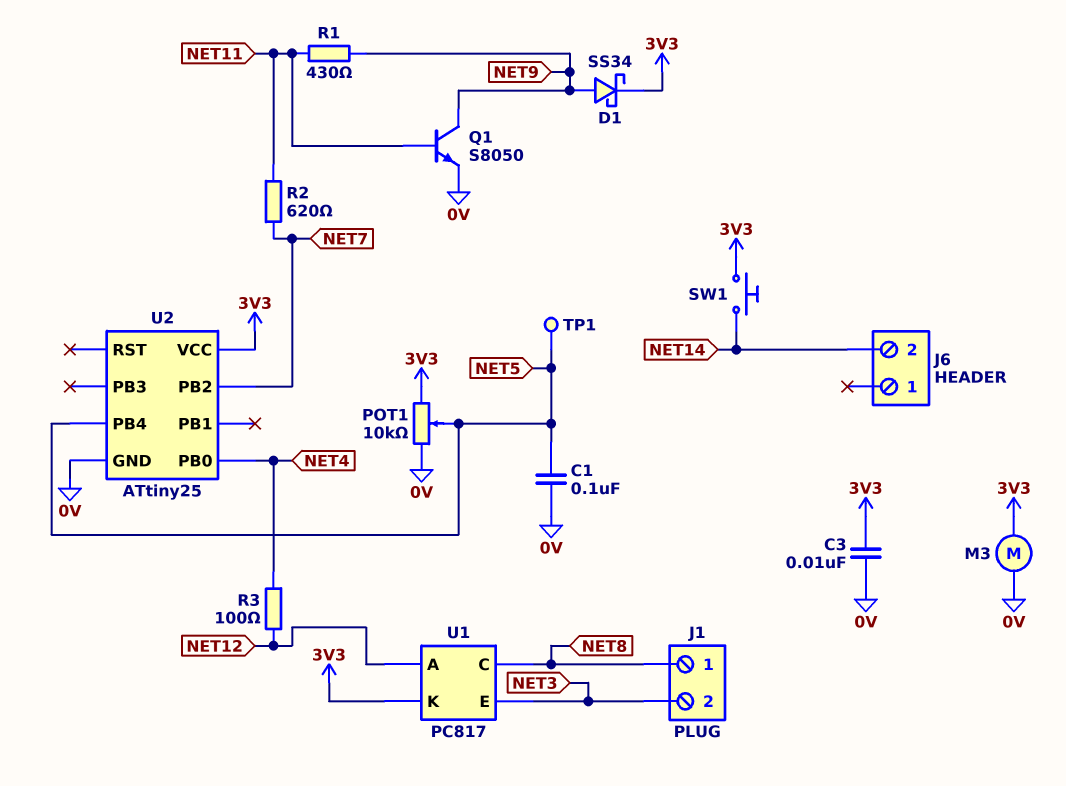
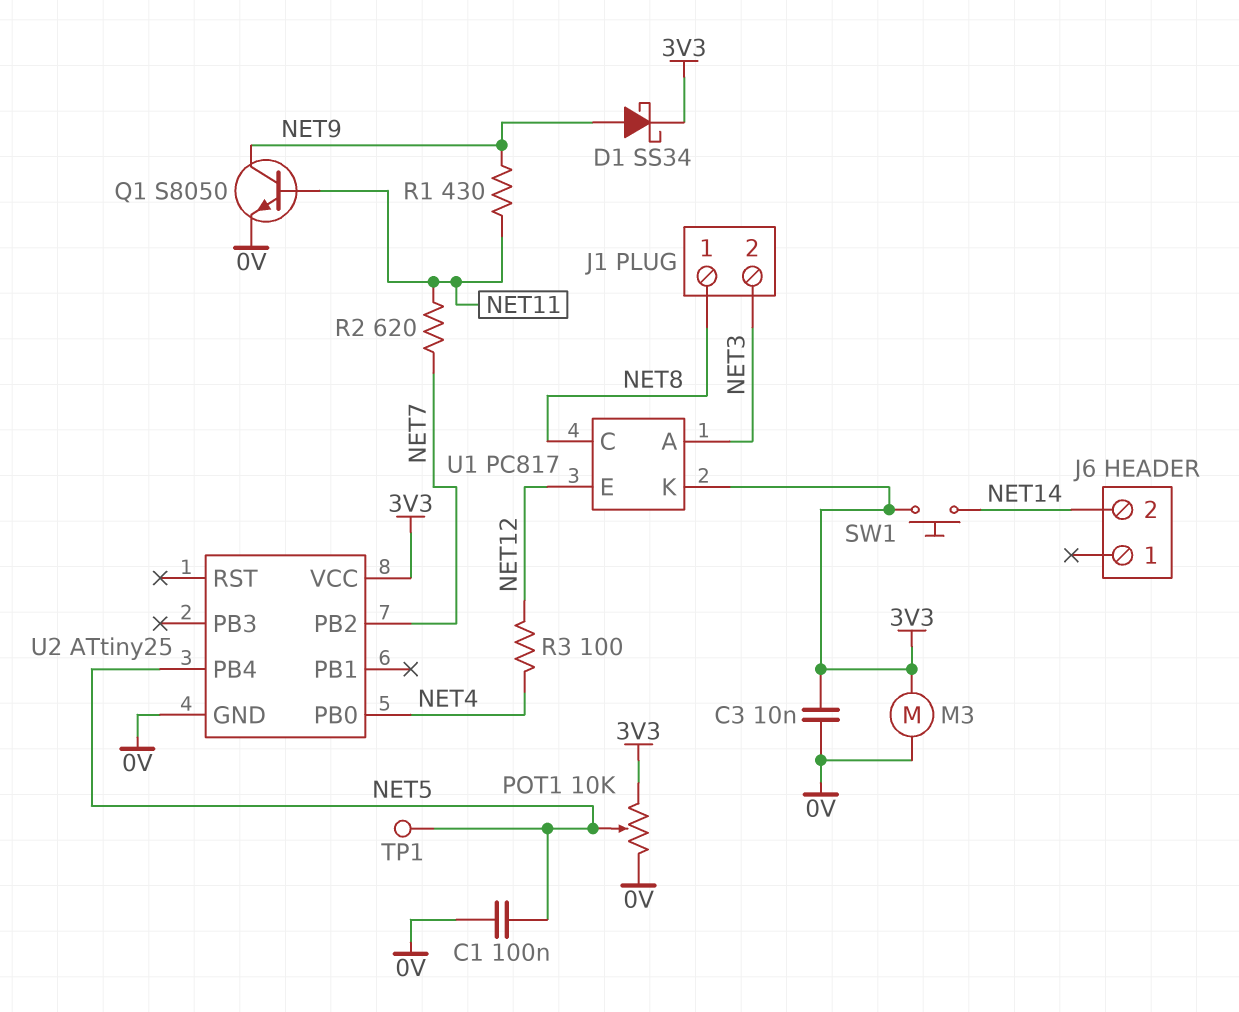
U1 pin A: NET12 -> NET3
U1 pin E: NET3 -> NET12

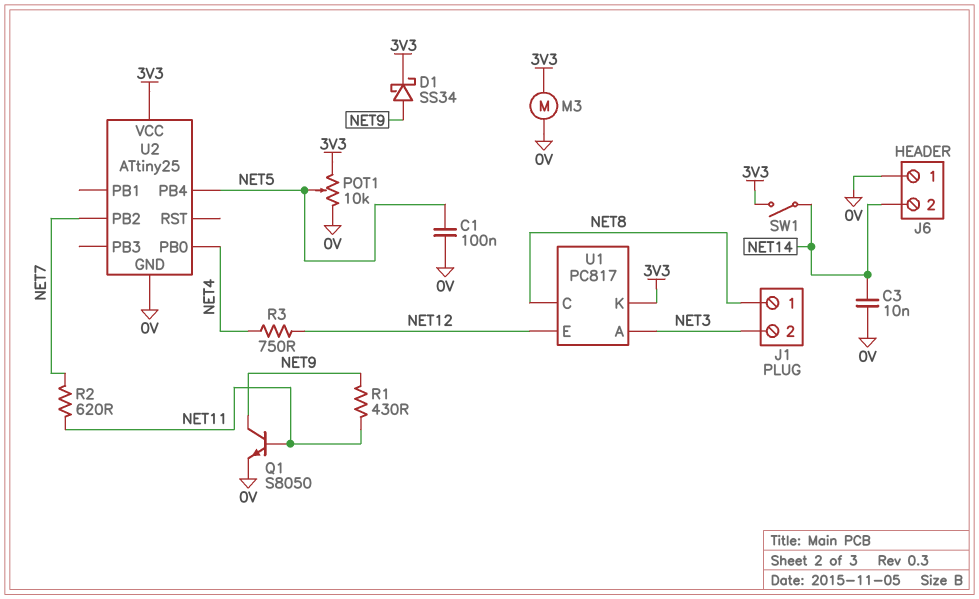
C3: 10nF (0V, 3V3) -> 10nF (0V, NET14)
J6 pin 1: none -> 0V
R3: 100 (NET4, NET12) -> 750 (NET4, NET12)
SW1: button (3V3, NET14) -> switch (3V3, NET14)
TP1: test point (NET5) -> none

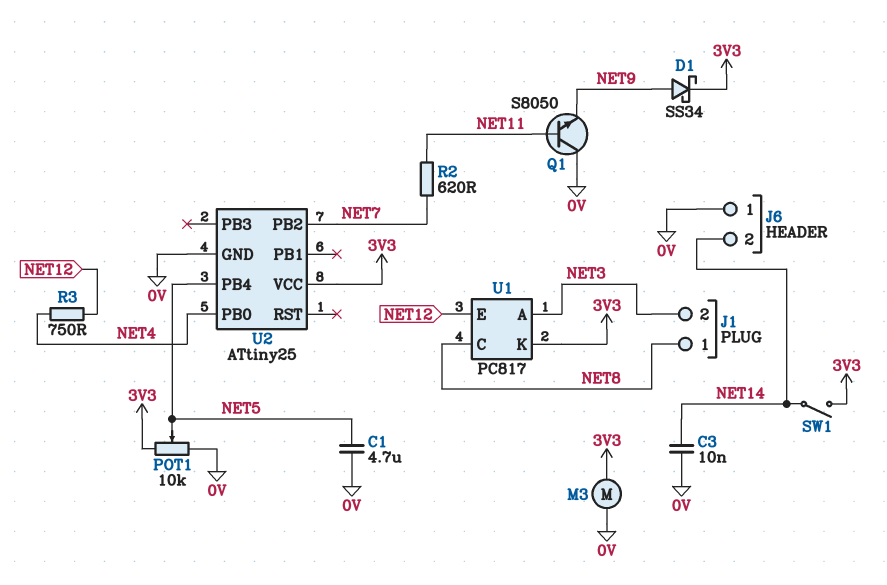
C1: 100nF (0V, NET5) -> 4.7uF (0V, NET5)
Q1: NPN S8050 (B NET11, C NET9, E 0V) -> NPN S8050 (B NET11, C 0V, E NET9)
R1: 430 (NET9, NET11) -> none

